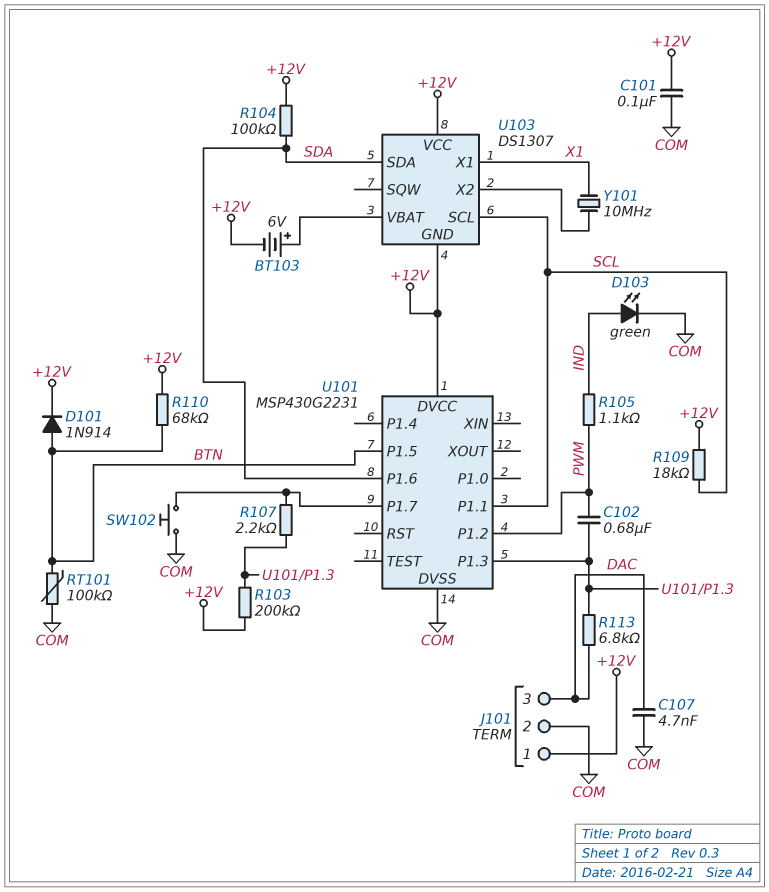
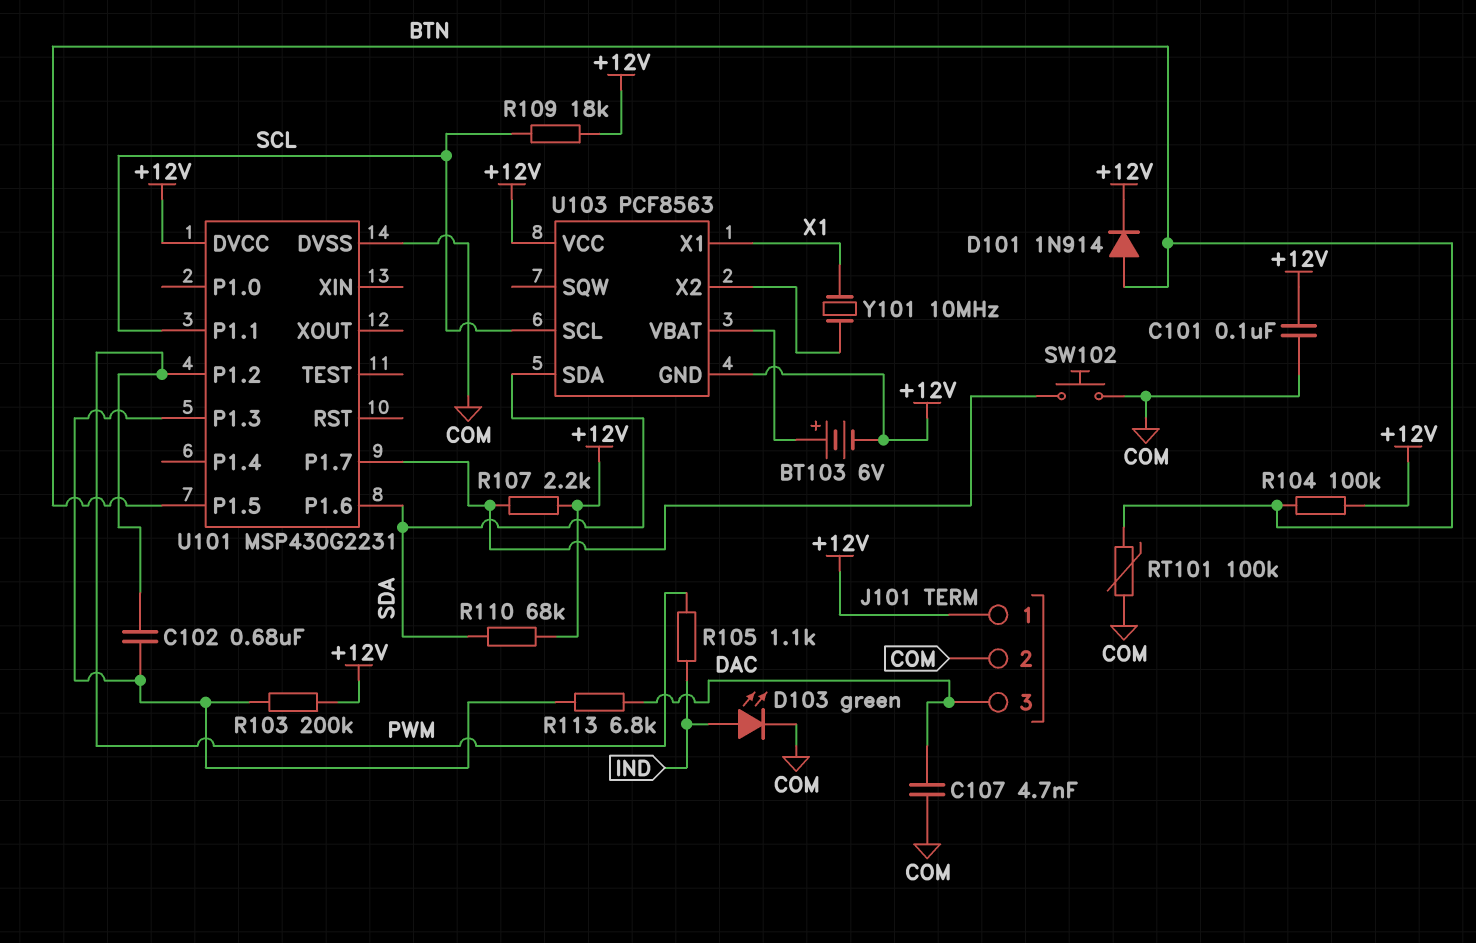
R104: 100k (+12V, SDA) -> 100k (+12V, BTN)
R107: 2.2k (U101/P1.3, U101/P1.7) -> 2.2k (+12V, U101/P1.7)
R110: 68k (+12V, BTN) -> 68k (+12V, SDA)
U103: DS1307 -> PCF8563

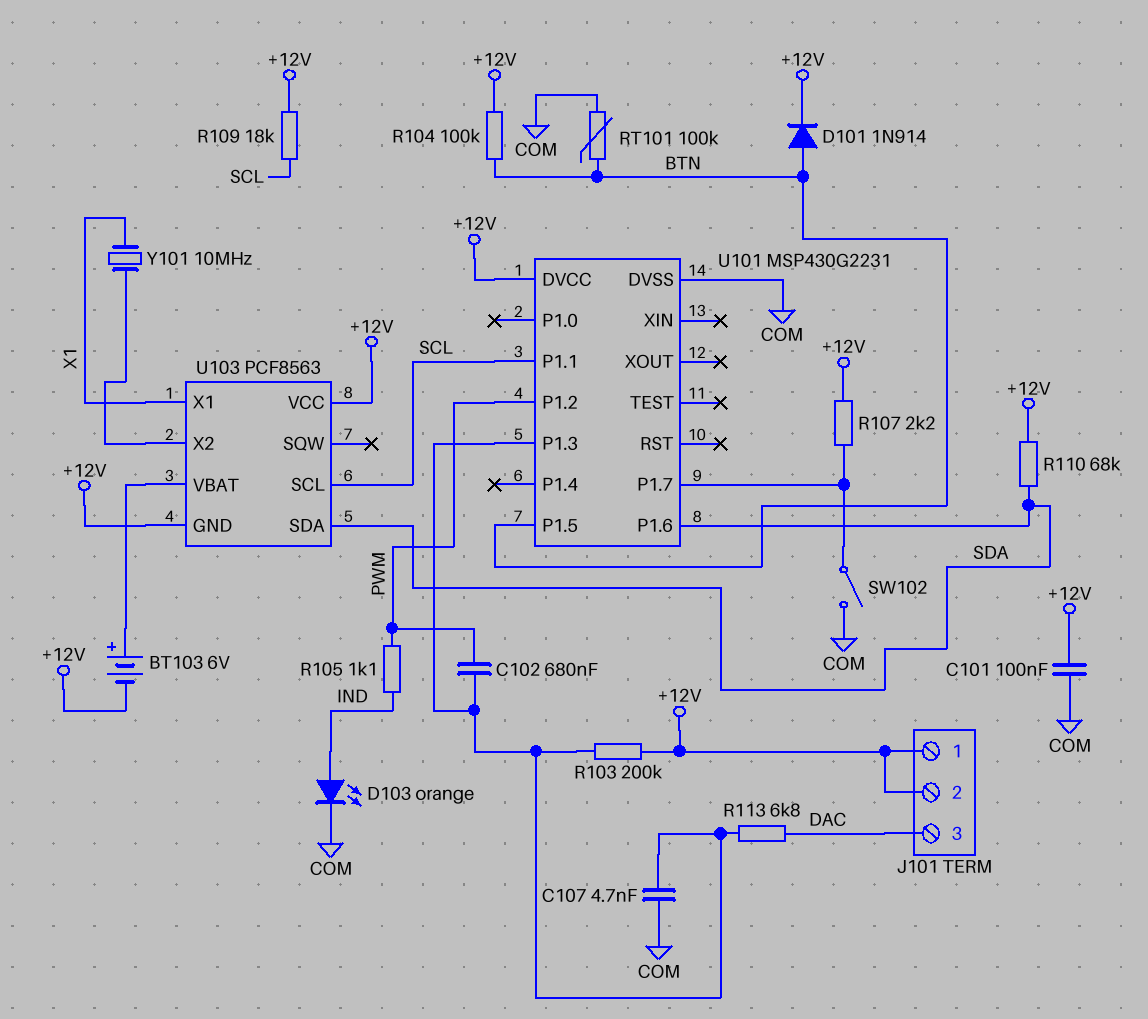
C107: 4.7nF (COM, DAC) -> 4.7nF (COM, U101/P1.3)
D103: LED green (A IND, K COM) -> LED orange (A IND, K COM)
J101 pin 2: COM -> +12V
SW102: button (COM, U101/P1.7) -> switch (COM, U101/P1.7)

